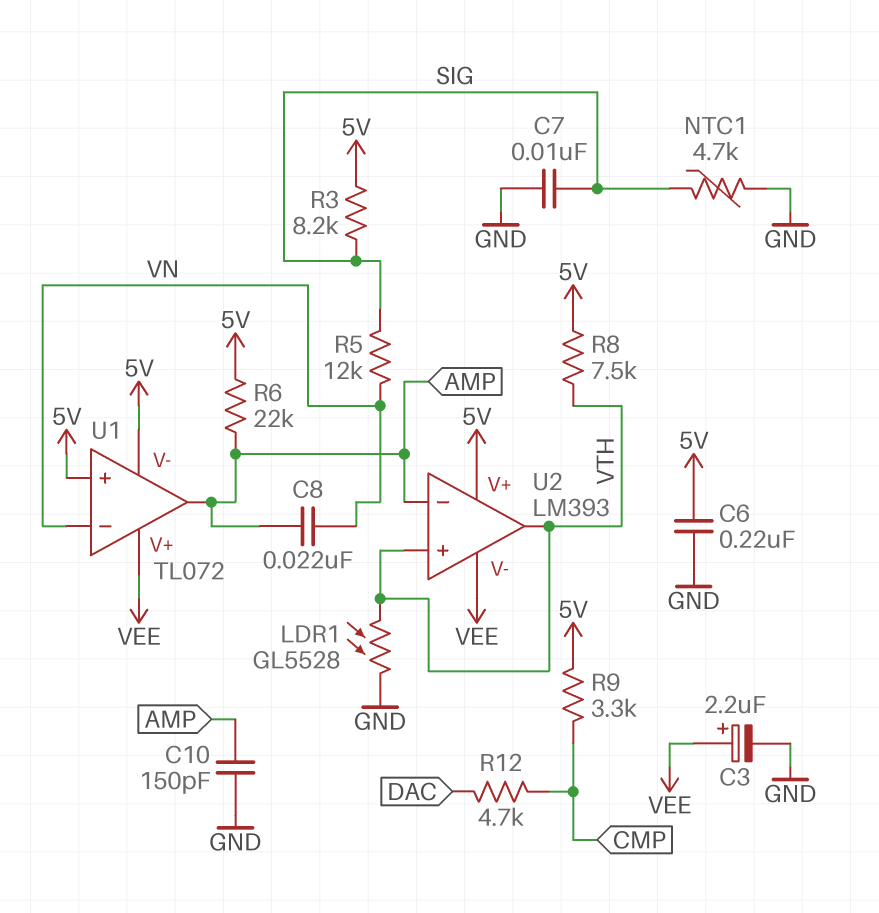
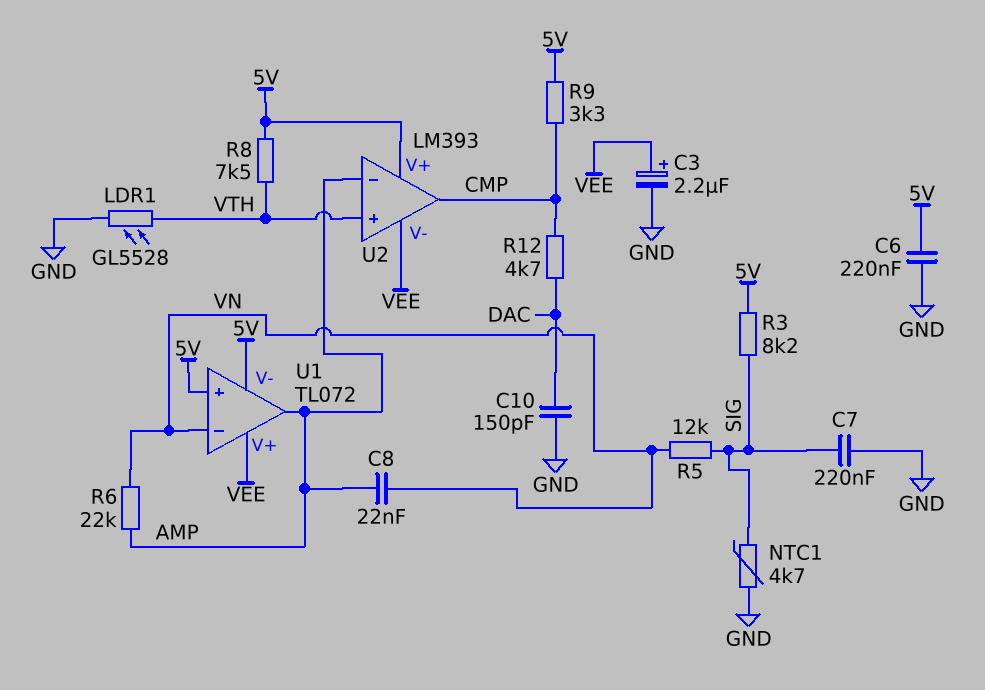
C7: 10nF (GND, SIG) -> 220nF (GND, SIG)
C10: 150pF (AMP, GND) -> 150pF (DAC, GND)
R6: 22k (5V, AMP) -> 22k (AMP, VN)
U2 pin out: VTH -> CMP

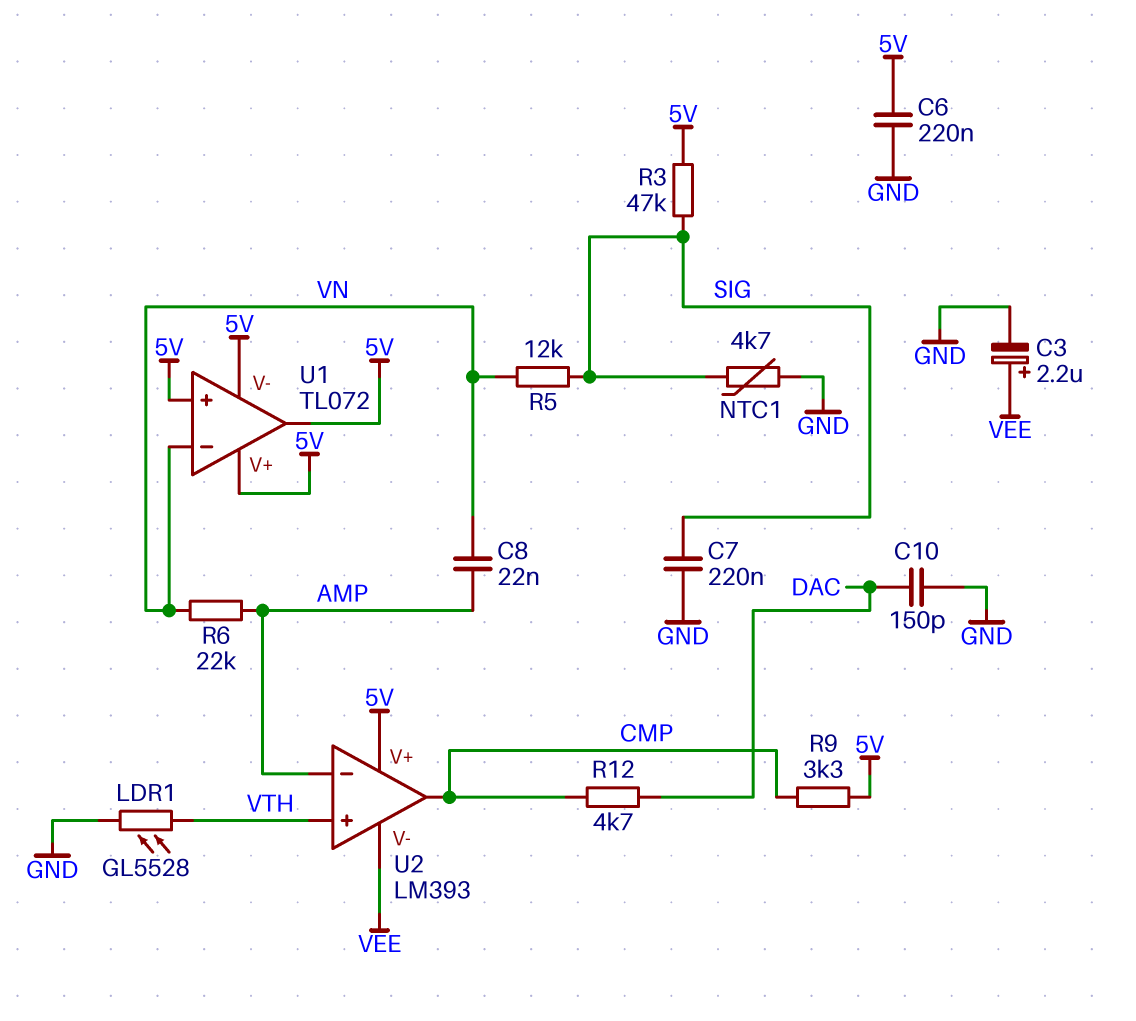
R3: 8.2k (5V, SIG) -> 47k (5V, SIG)
R8: 7.5k (5V, VTH) -> none
U1 pin V+: VEE -> 5V
U1 pin out: AMP -> 5V

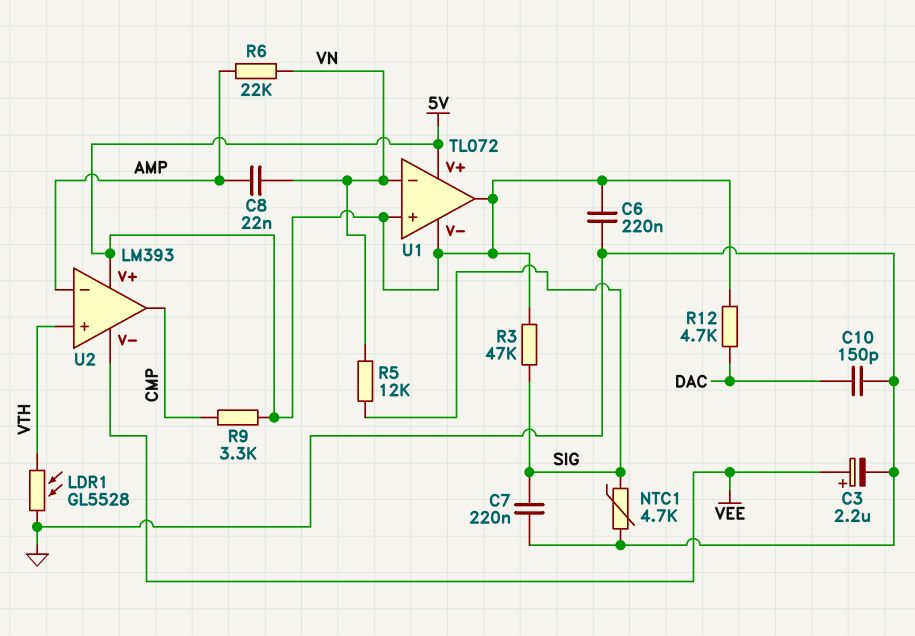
R12: 4.7k (CMP, DAC) -> 4.7k (5V, DAC)

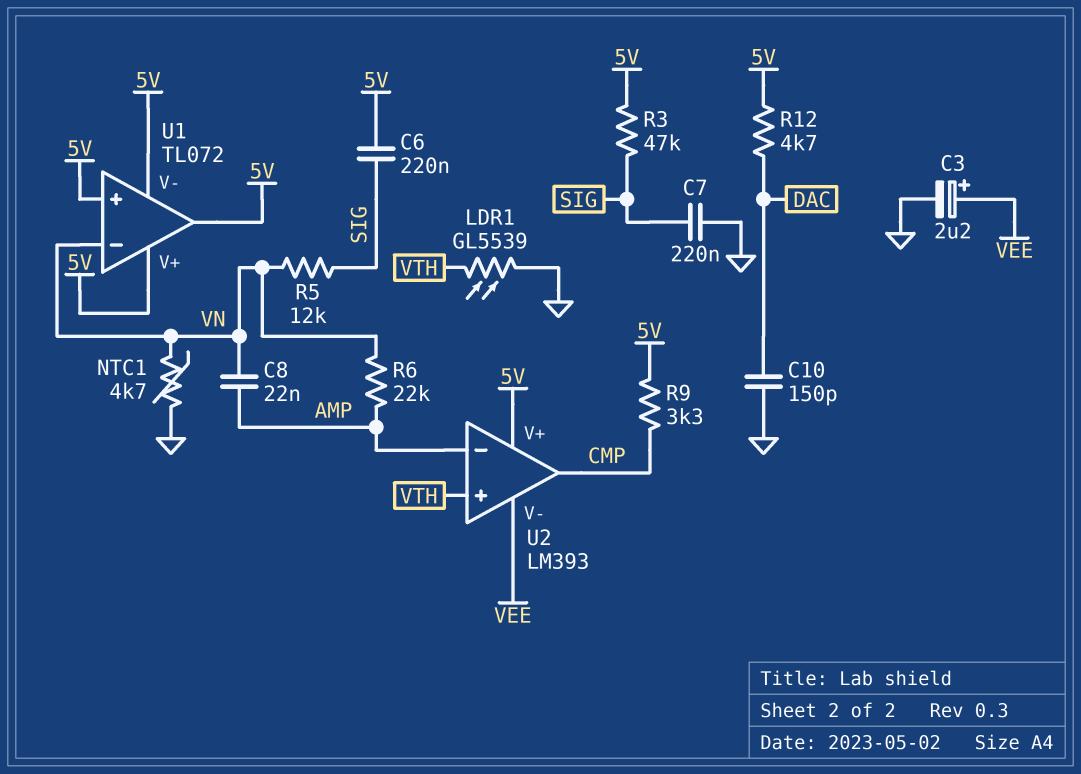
C6: 220nF (5V, GND) -> 220nF (5V, SIG)
LDR1: GL5528 (GND, VTH) -> GL5539 (GND, VTH)
NTC1: 4.7k (GND, SIG) -> 4.7k (GND, VN)

